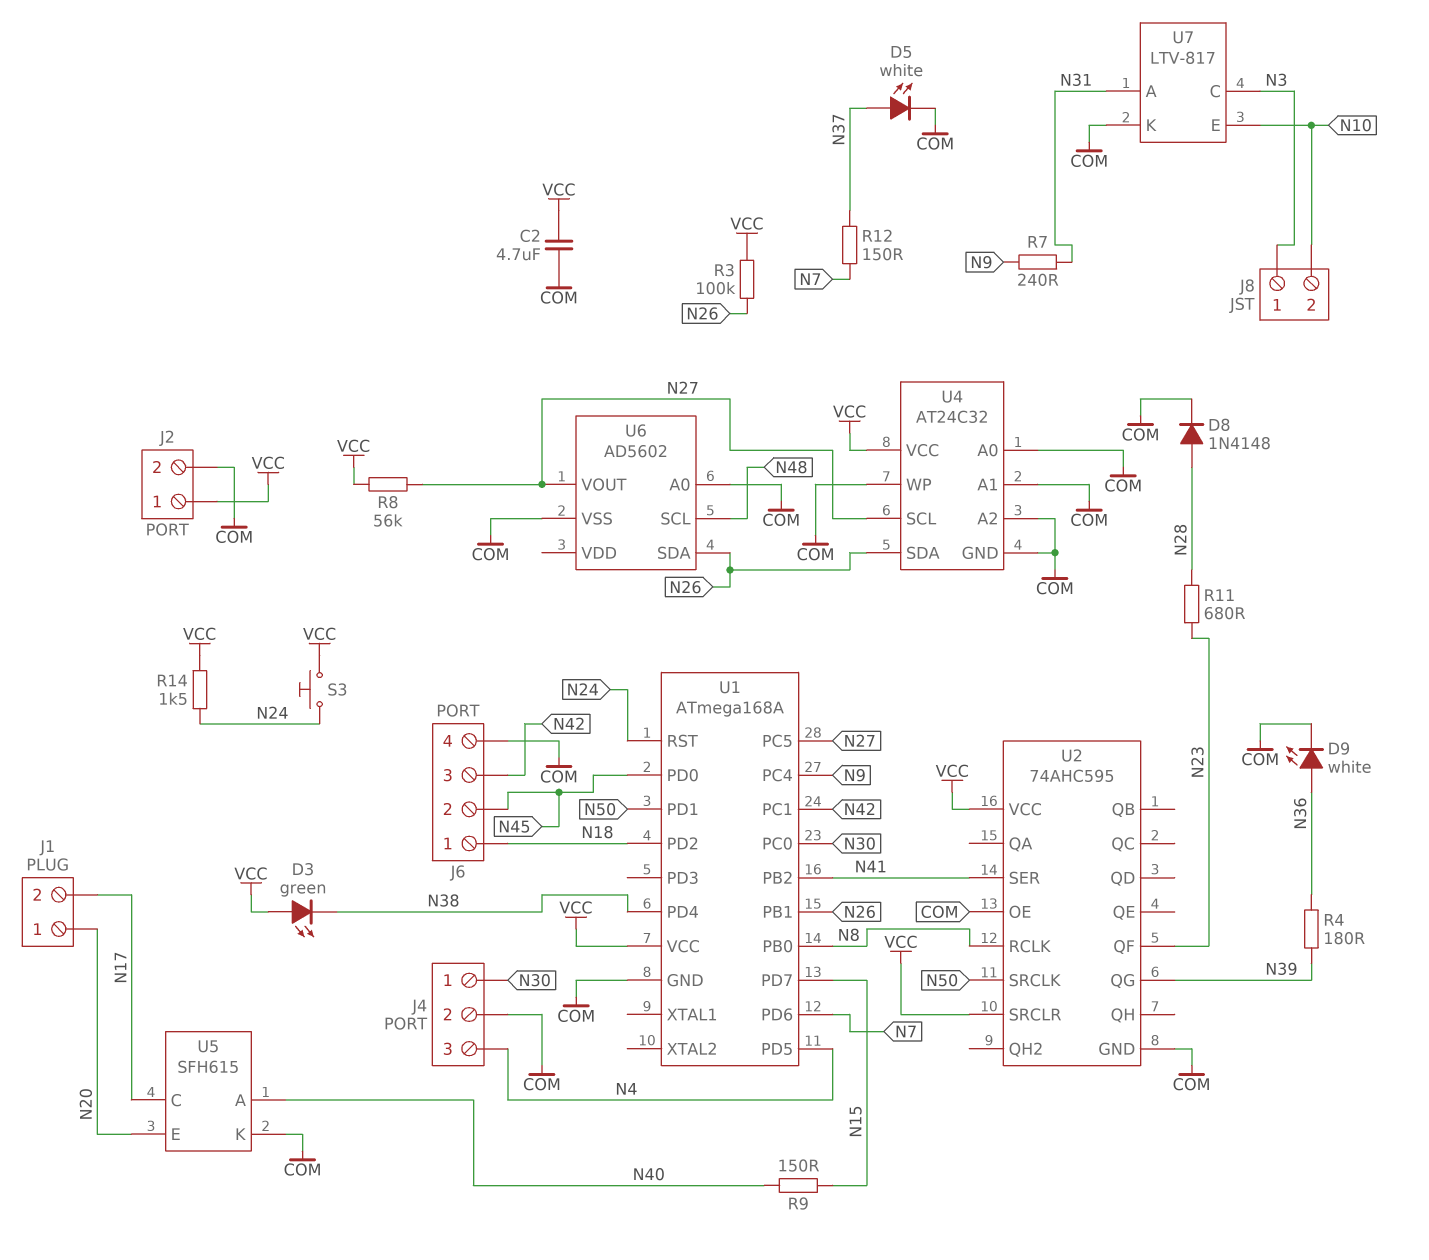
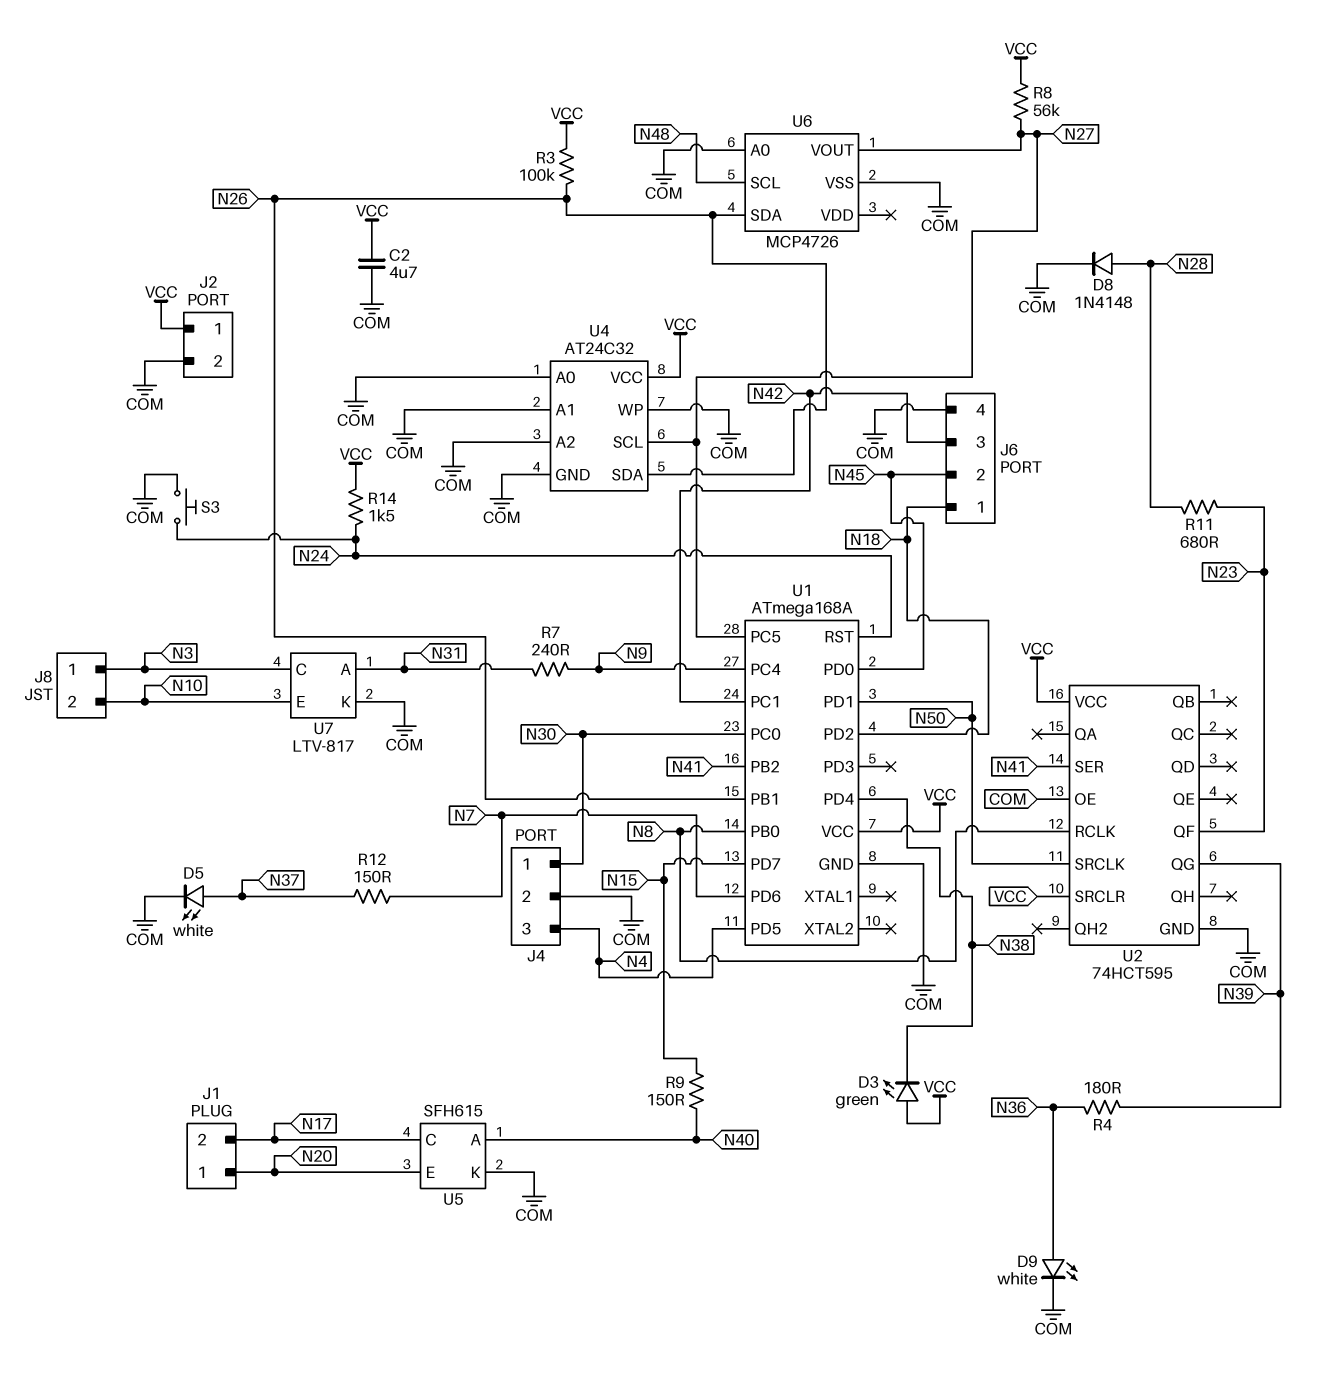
S3: button (N24, VCC) -> button (COM, N24)
U2: 74AHC595 -> 74HCT595
U6: AD5602 -> MCP4726

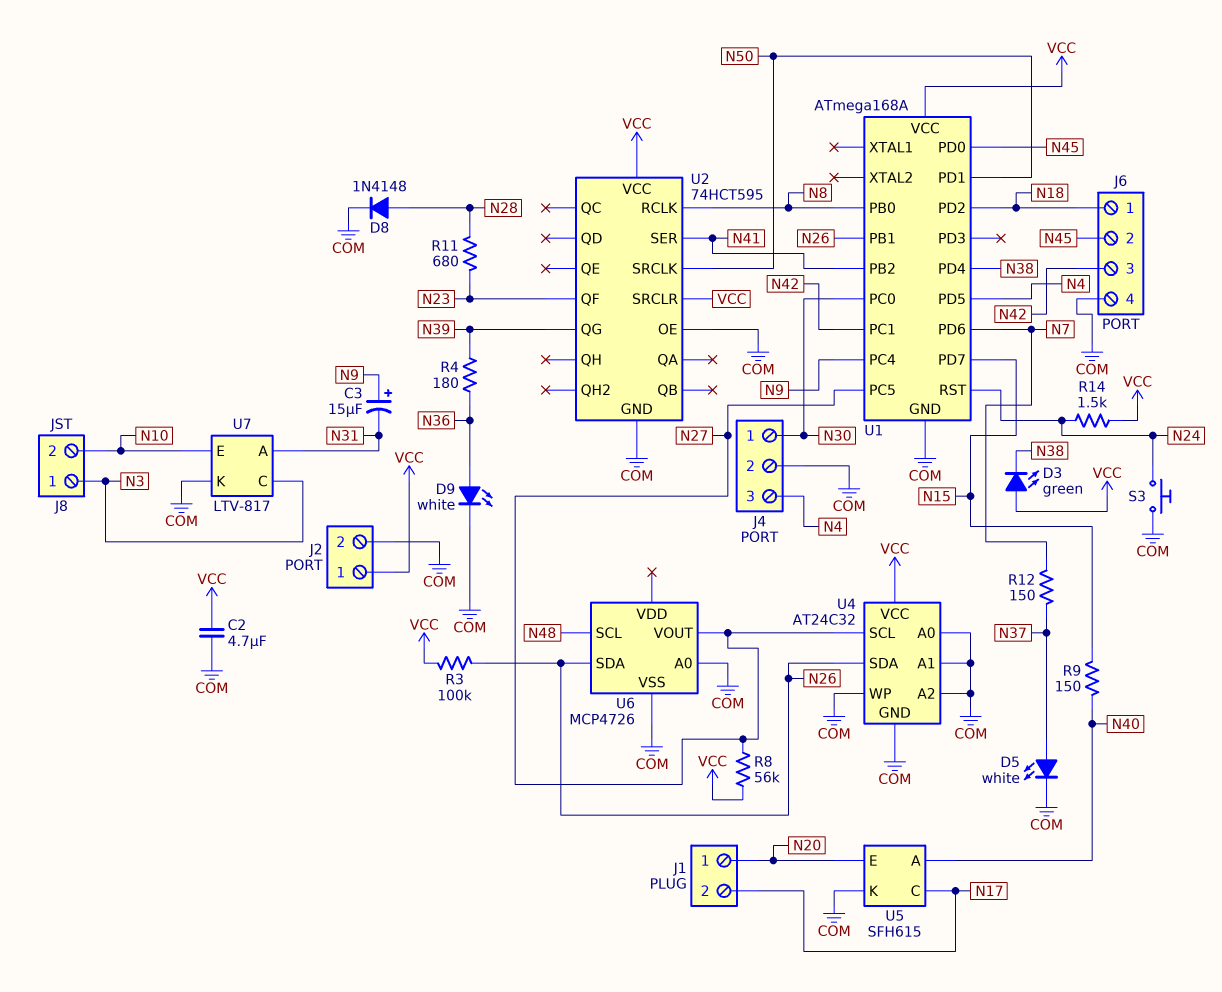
C3: none -> 15uF (plus N9, minus N31)
R7: 240 (N9, N31) -> none

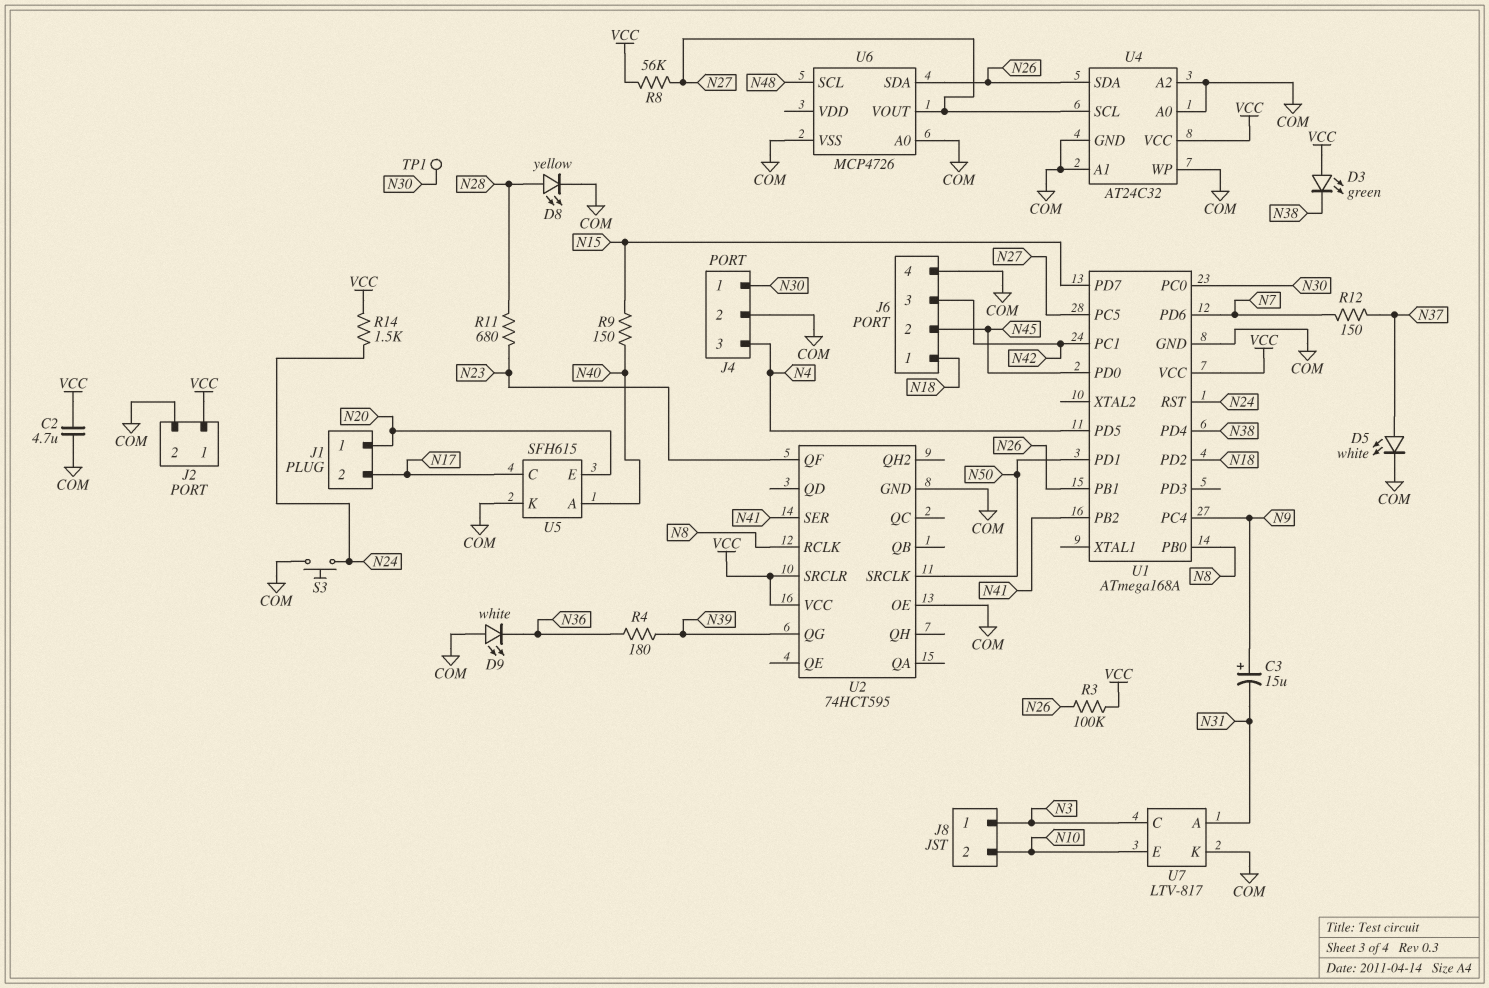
D8: diode 1N4148 (A N28, K COM) -> LED yellow (A N28, K COM)
D9: LED white (A N36, K COM) -> LED white (A COM, K N36)
TP1: none -> test point (N30)

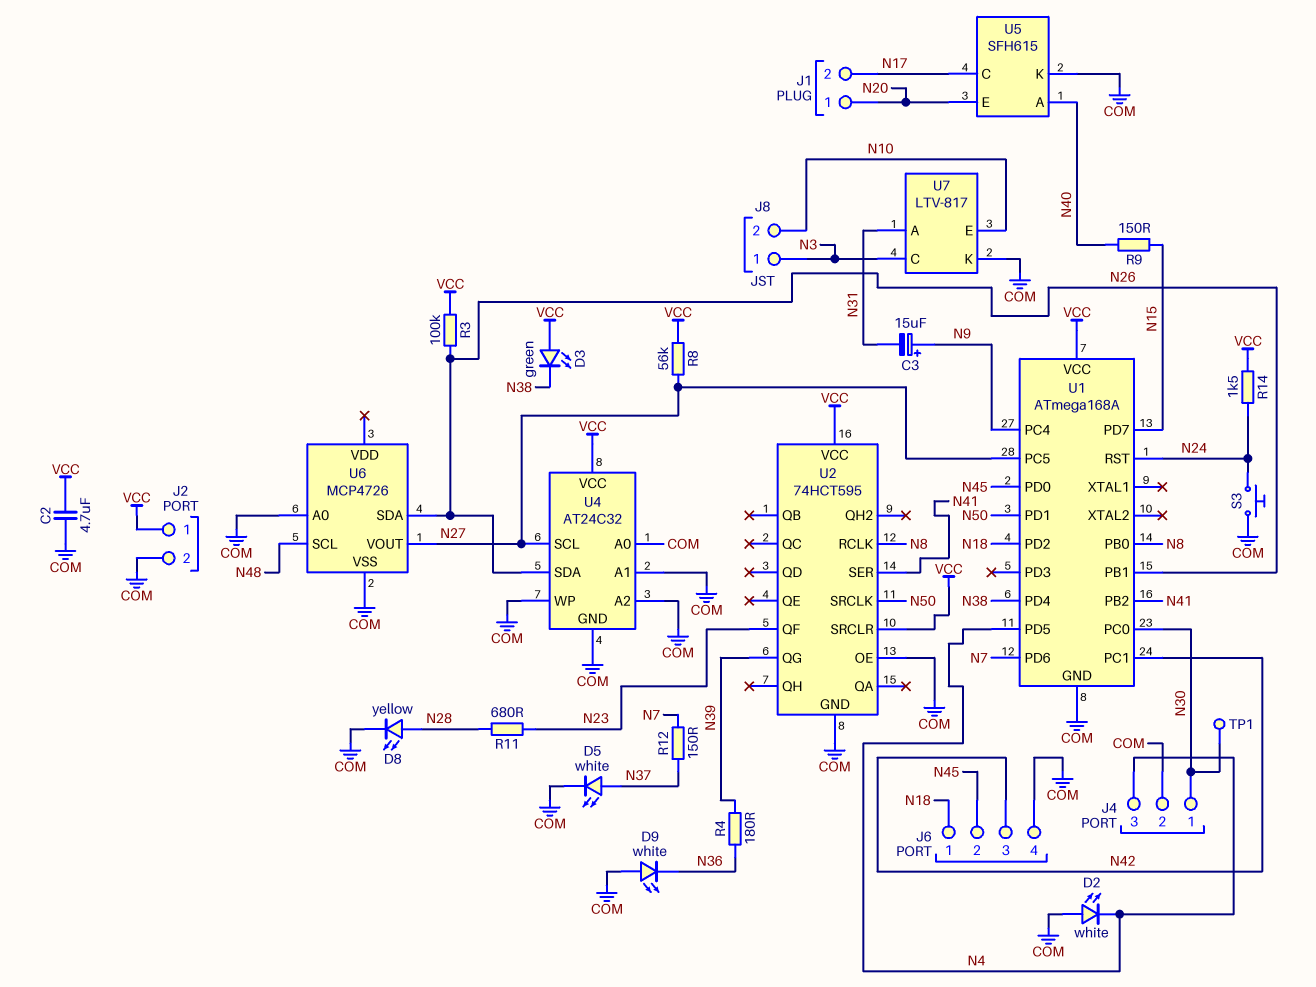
D2: none -> LED white (A COM, K N4)

